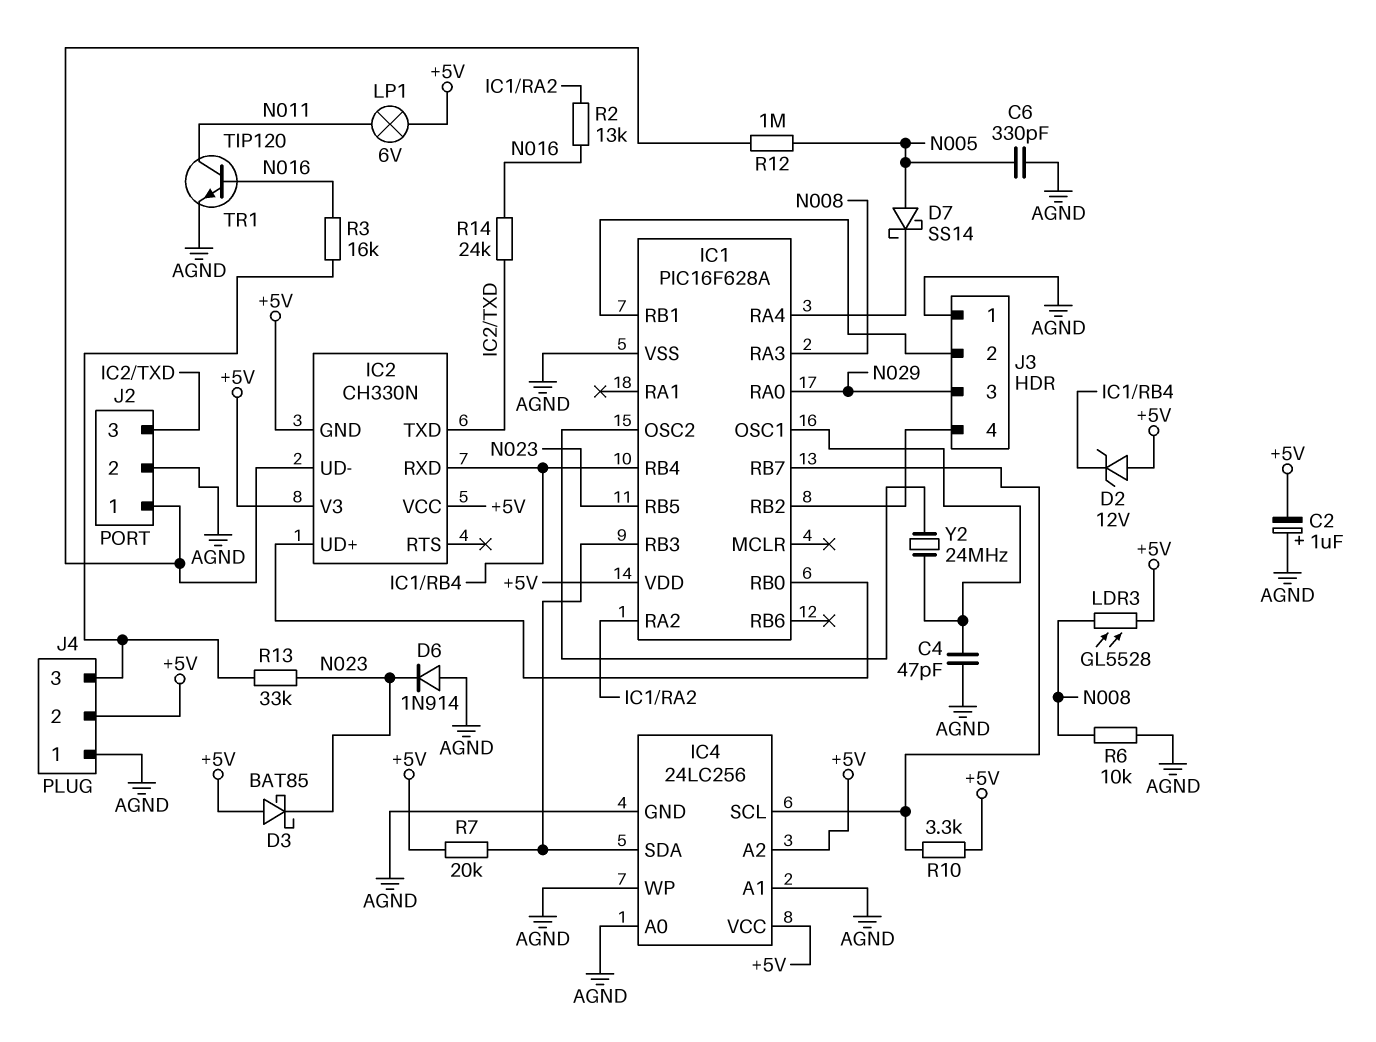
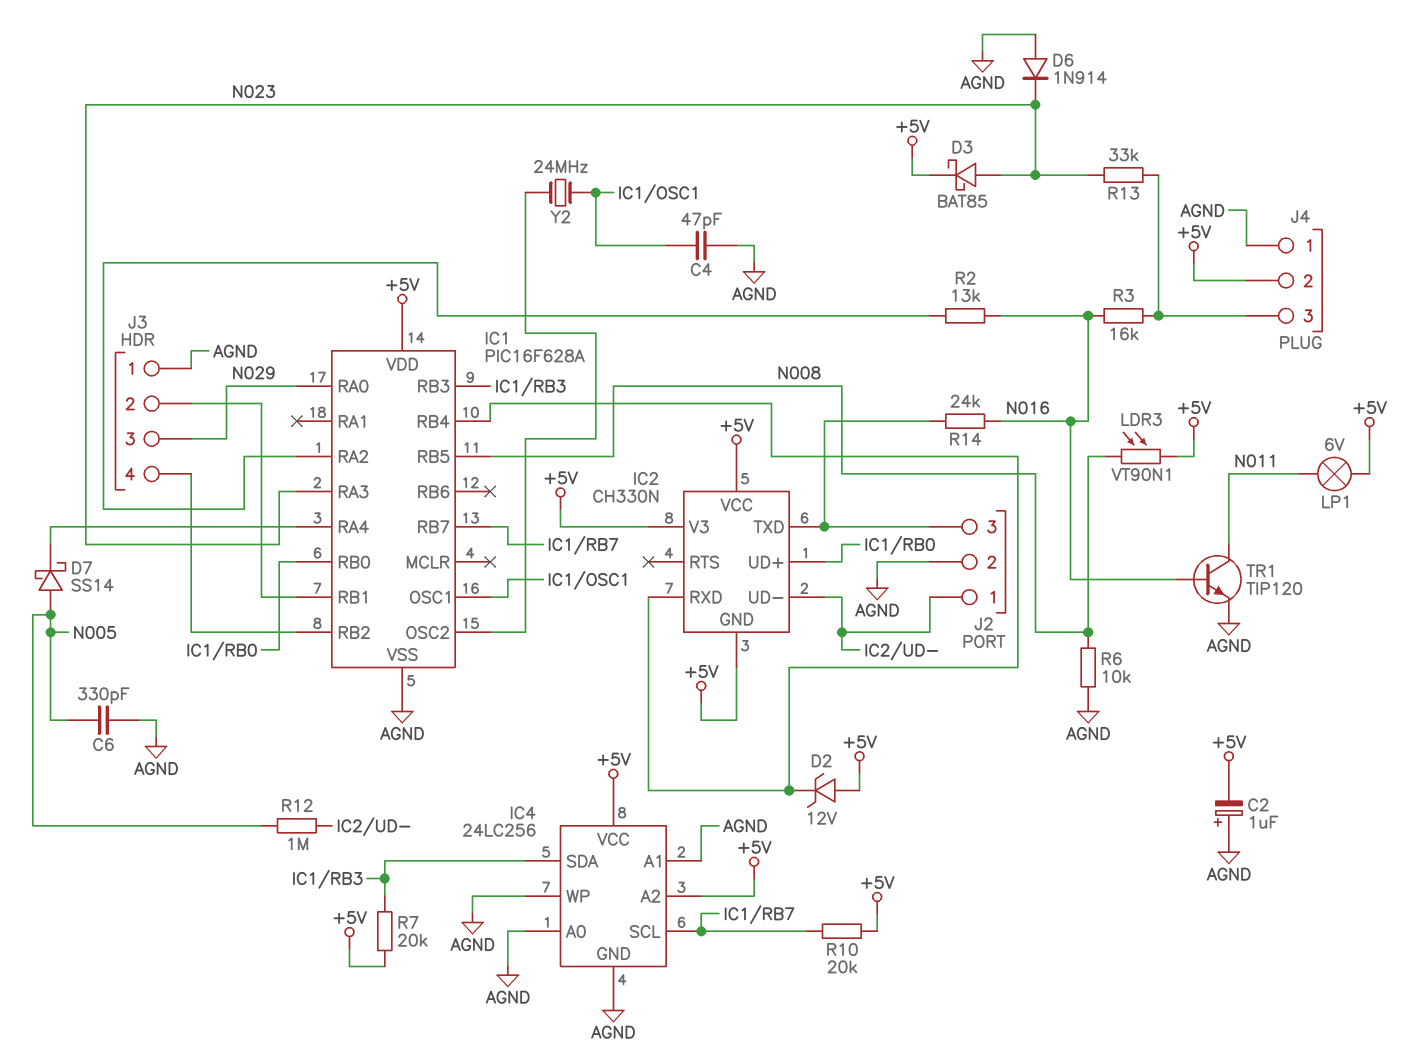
D3: schottky BAT85 (A +5V, K N023) -> schottky BAT85 (A N023, K +5V)
IC1 pin RA3: N008 -> N023
IC1 pin RB5: N023 -> N008
LDR3: GL5528 (+5V, N008) -> VT90N1 (+5V, N008)
R10: 3.3k (+5V, IC1/RB7) -> 20k (+5V, IC1/RB7)

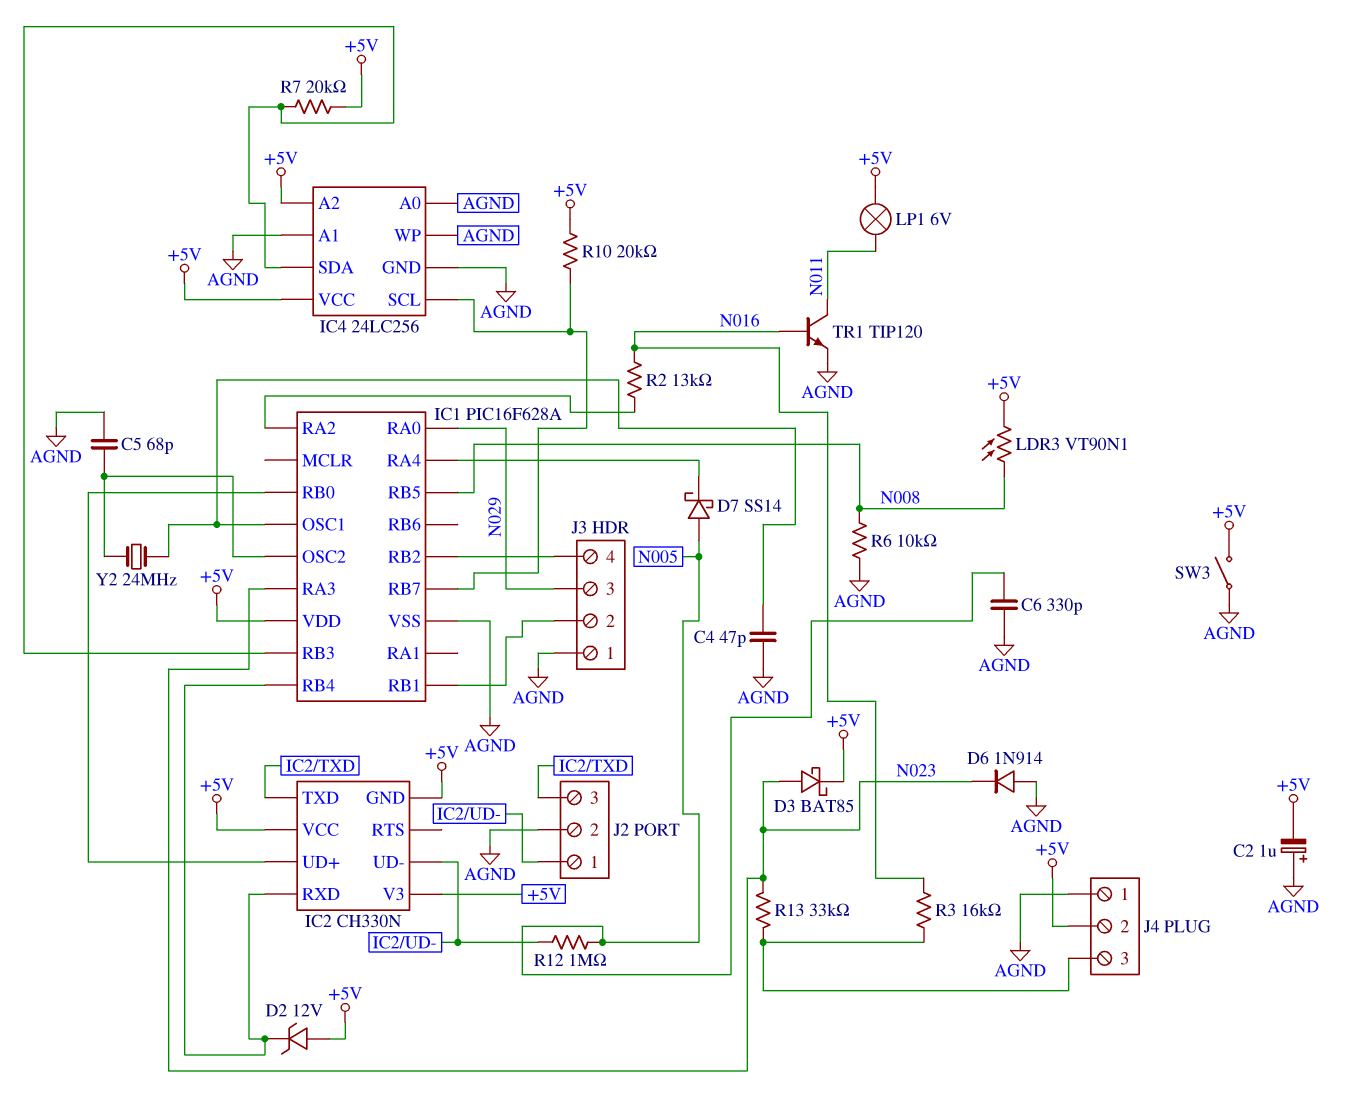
C5: none -> 68pF (AGND, IC1/OSC2)
R14: 24k (IC2/TXD, N016) -> none
SW3: none -> switch (+5V, AGND)

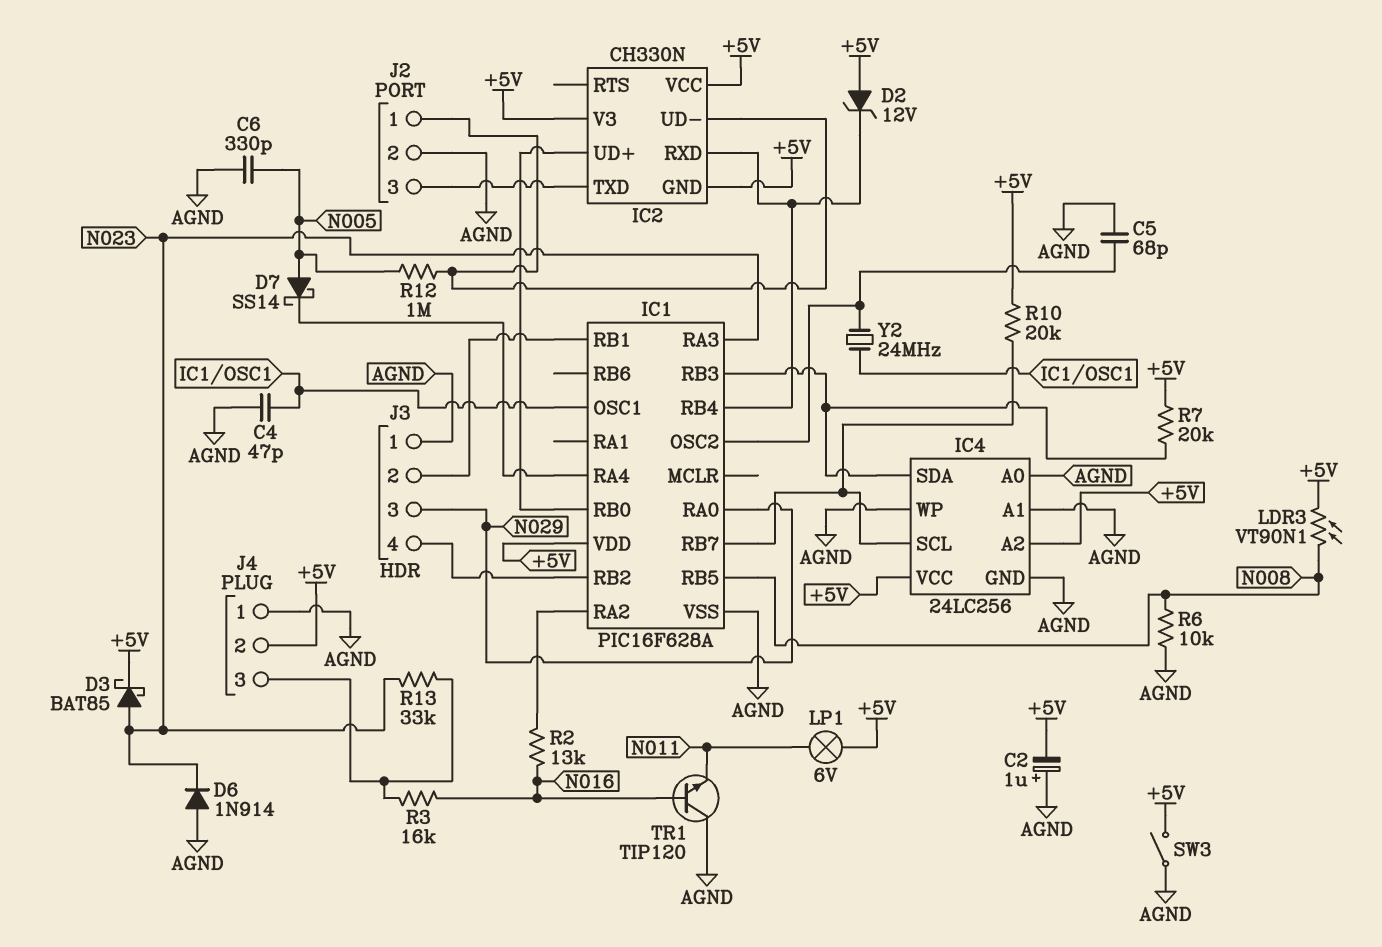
TR1: NPN TIP120 (B N016, C N011, E AGND) -> NPN TIP120 (B N016, C AGND, E N011)

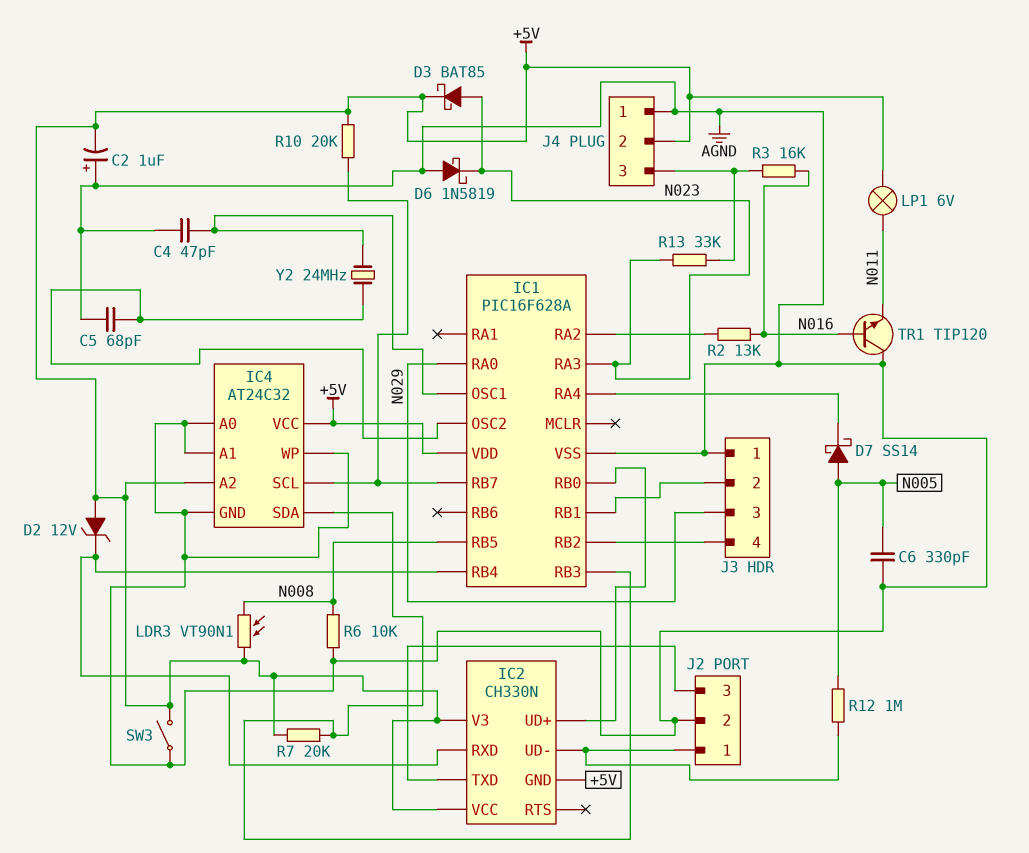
D6: diode 1N914 (A AGND, K N023) -> schottky 1N5819 (A AGND, K N023)
IC4: 24LC256 -> AT24C32

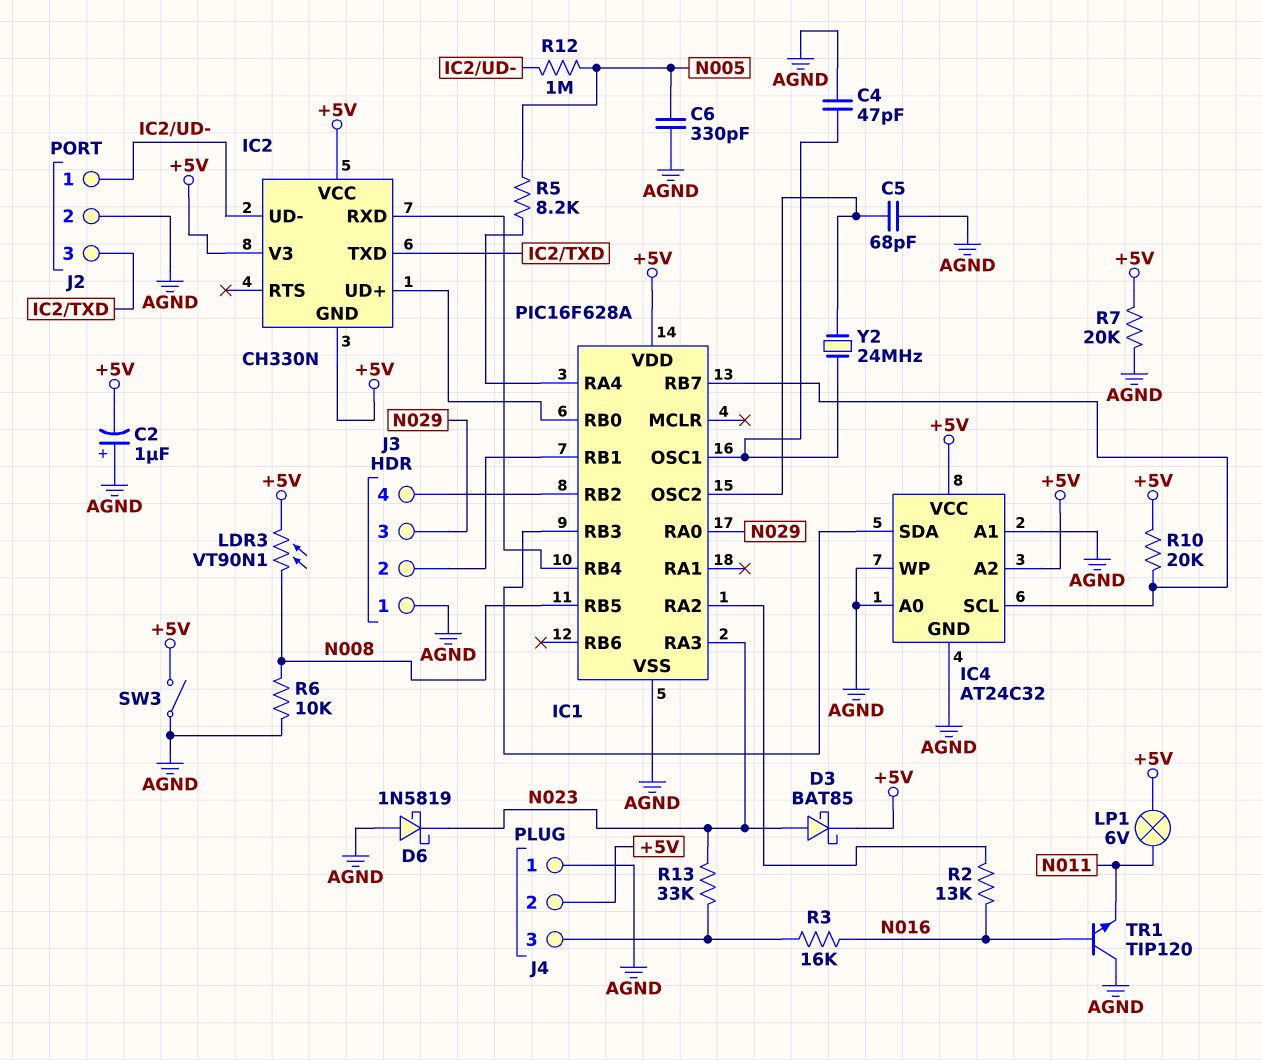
D2: zener 12V (A +5V, K IC1/RB4) -> none
D7: schottky SS14 (A N005, K IC1/RA4) -> none
R5: none -> 8.2k (IC1/RA4, N005)
R7: 20k (+5V, IC1/RB3) -> 20k (+5V, AGND)

